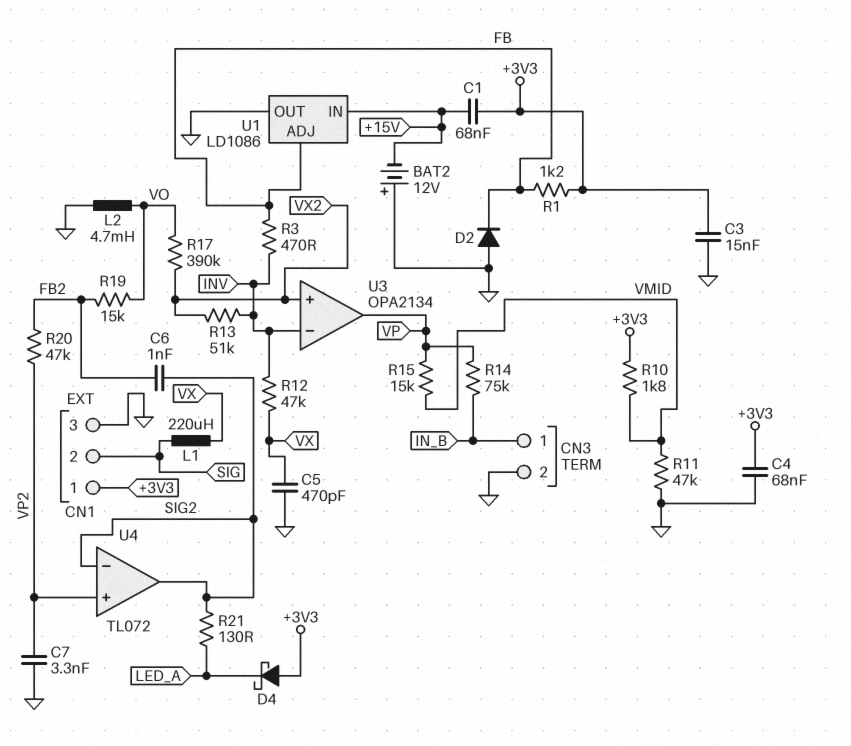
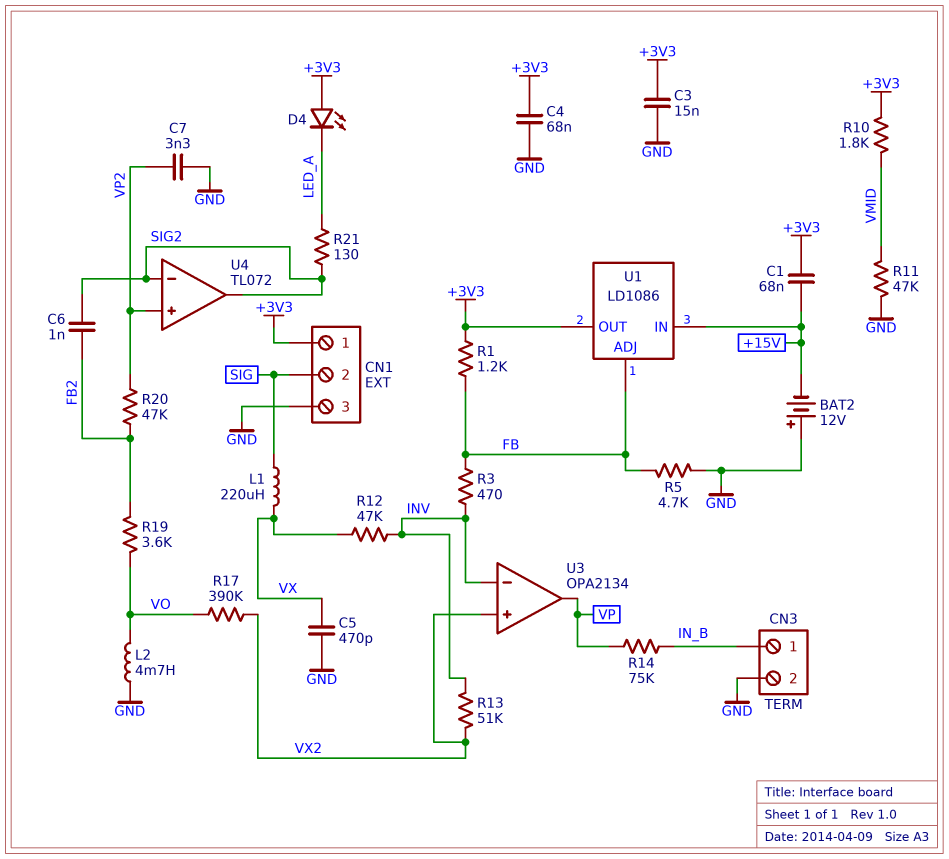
D2: diode (A GND, K FB) -> none
D4: schottky (A +3V3, K LED_A) -> LED (A +3V3, K LED_A)
R5: none -> 4.7k (FB, GND)
R15: 15k (VMID, VP) -> none
R19: 15k (FB2, VO) -> 3.6k (FB2, VO)
U1 pin OUT: GND -> +3V3

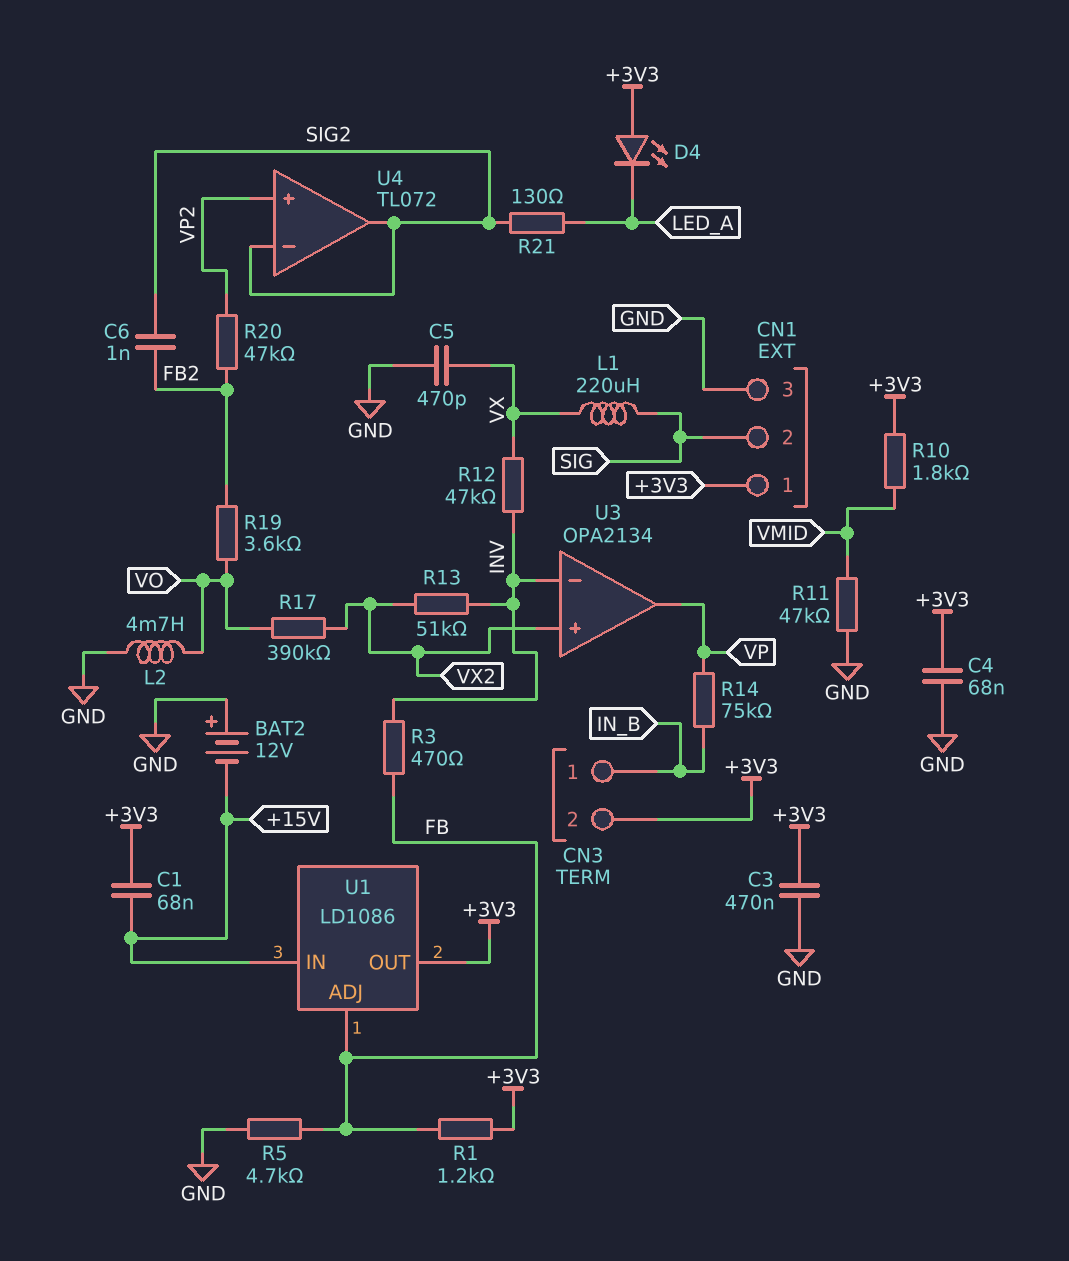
C3: 15nF (+3V3, GND) -> 470nF (+3V3, GND)
C7: 3.3nF (GND, VP2) -> none
CN3 pin 2: GND -> +3V3

